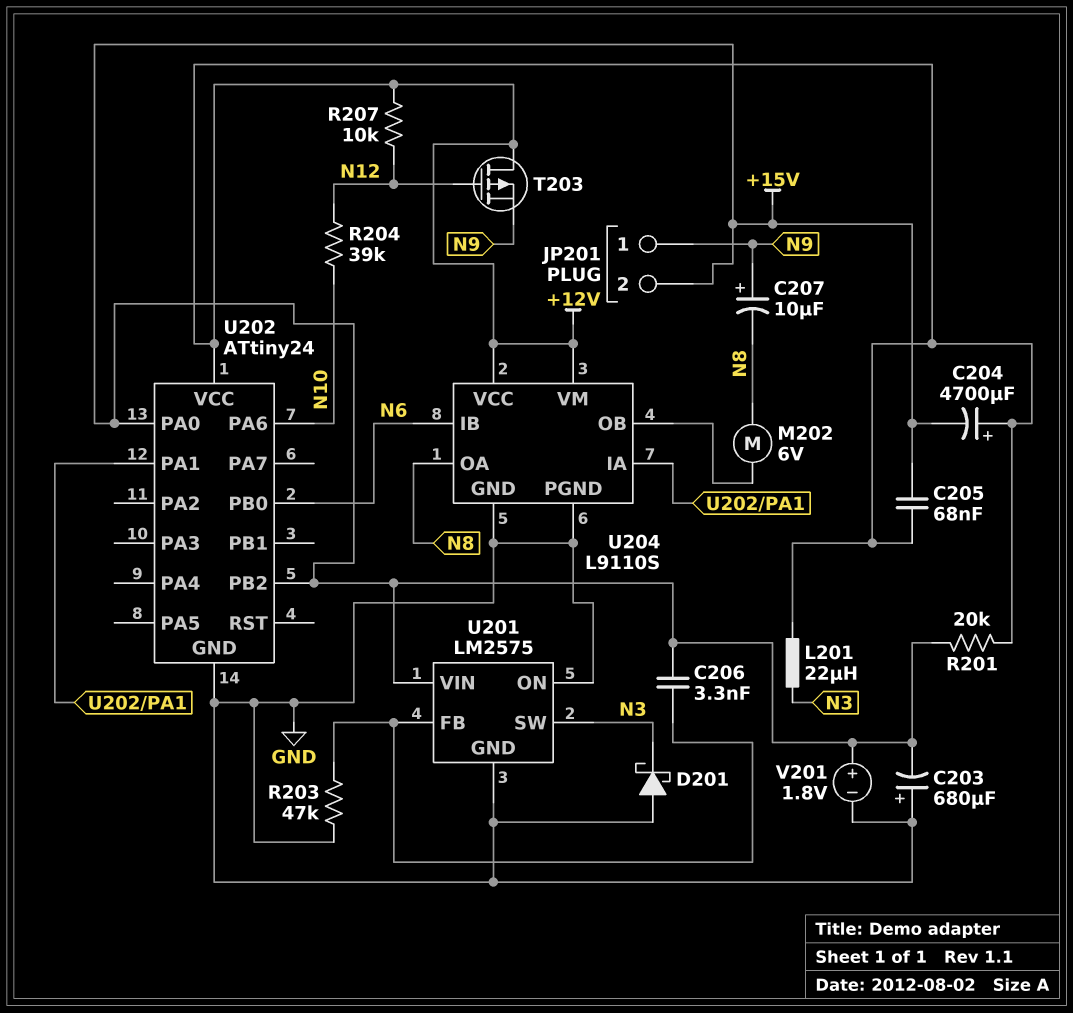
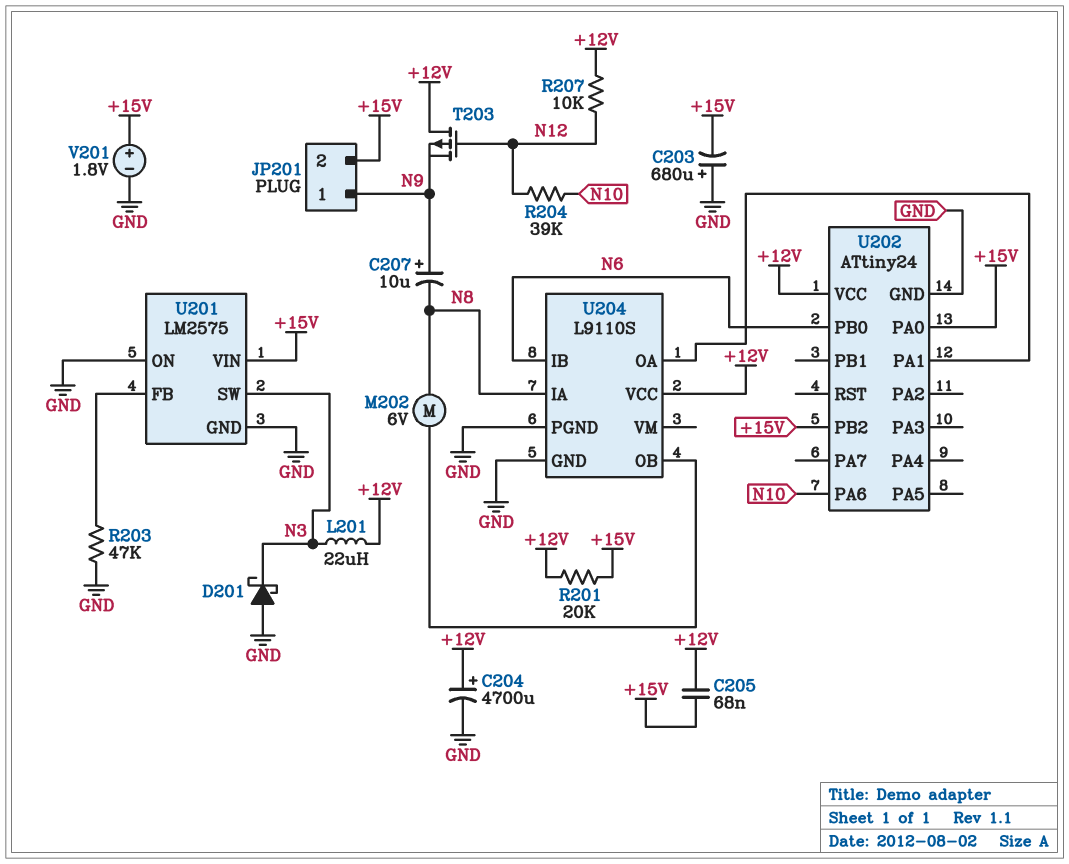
C204: 4700uF (plus +12V, minus +15V) -> 4700uF (plus +12V, minus GND)
C206: 3.3nF (+15V, U201/FB) -> none
U204 pin IA: U202/PA1 -> N8
U204 pin OA: N8 -> U202/PA1
U204 pin VM: +12V -> none

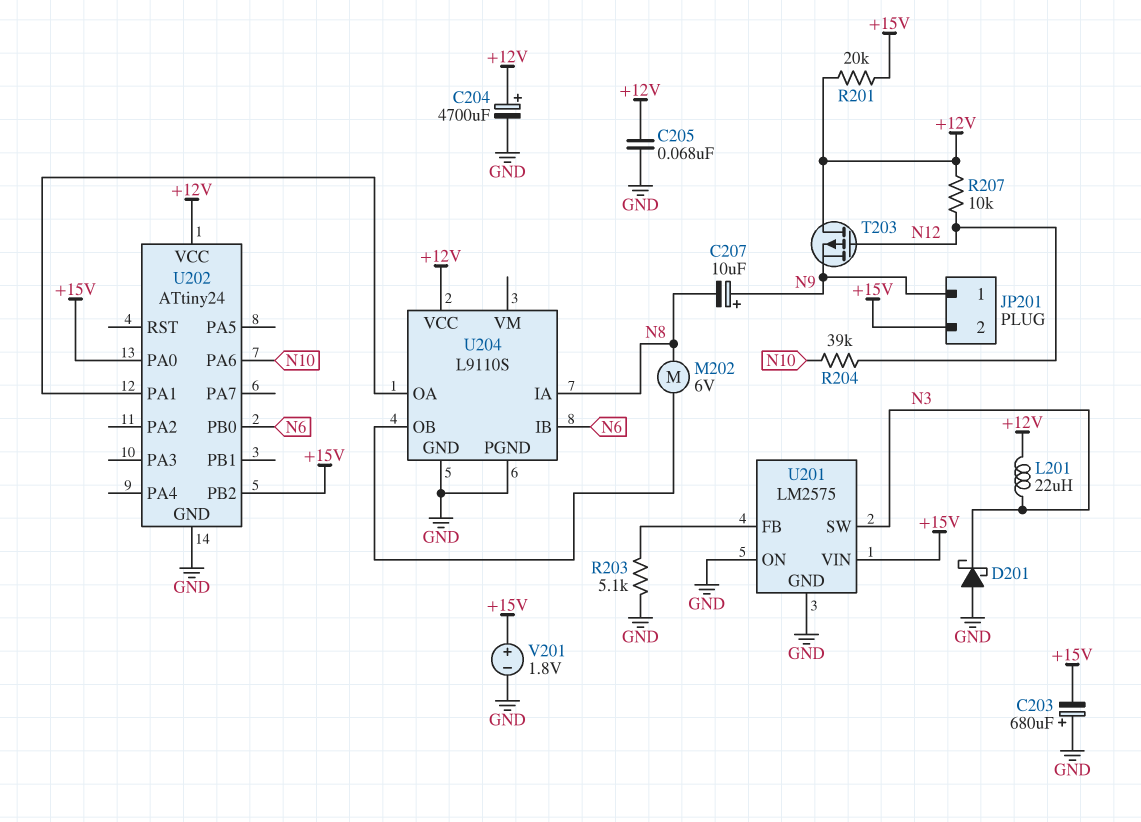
C205: 68nF (+12V, +15V) -> 68nF (+12V, GND)
R203: 47k (GND, U201/FB) -> 5.1k (GND, U201/FB)

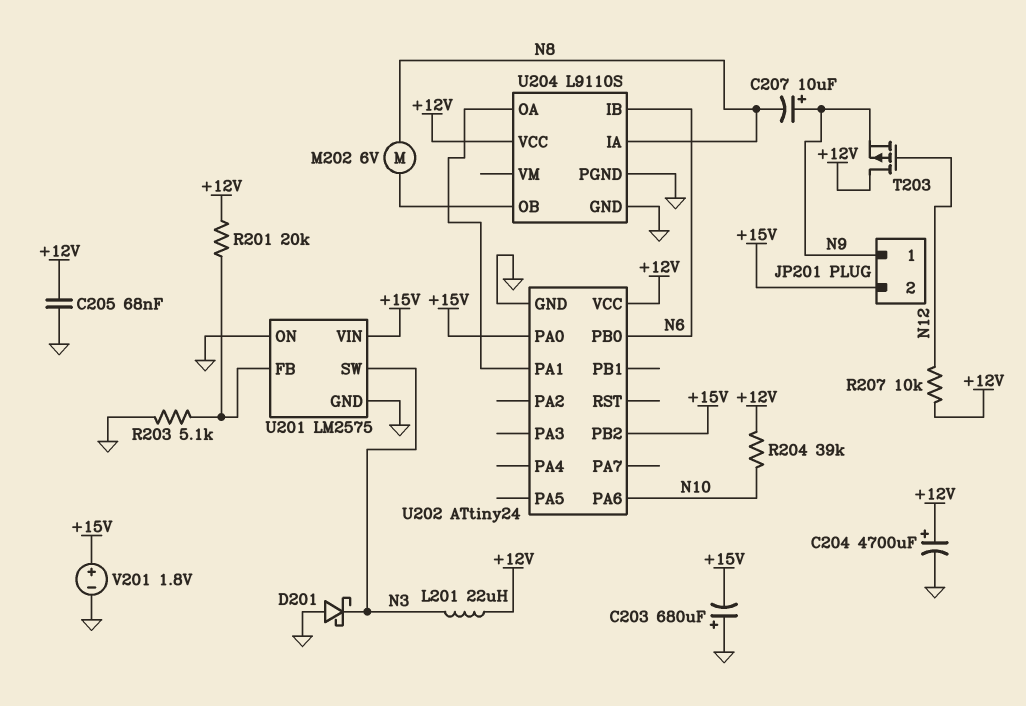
R201: 20k (+12V, +15V) -> 20k (+12V, U201/FB)
R204: 39k (N10, N12) -> 39k (+12V, N10)

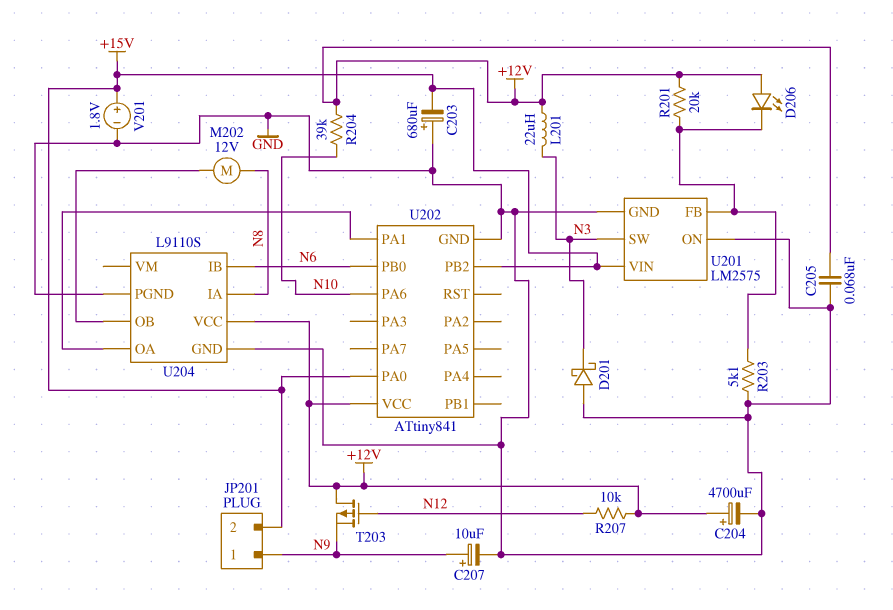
C207: 10uF (plus N9, minus N8) -> 10uF (plus N9, minus GND)
D206: none -> LED (A +12V, K U201/FB)
M202: motor 6V (N8, U204/OB) -> motor 12V (N8, U204/OB)
U202: ATtiny24 -> ATtiny841

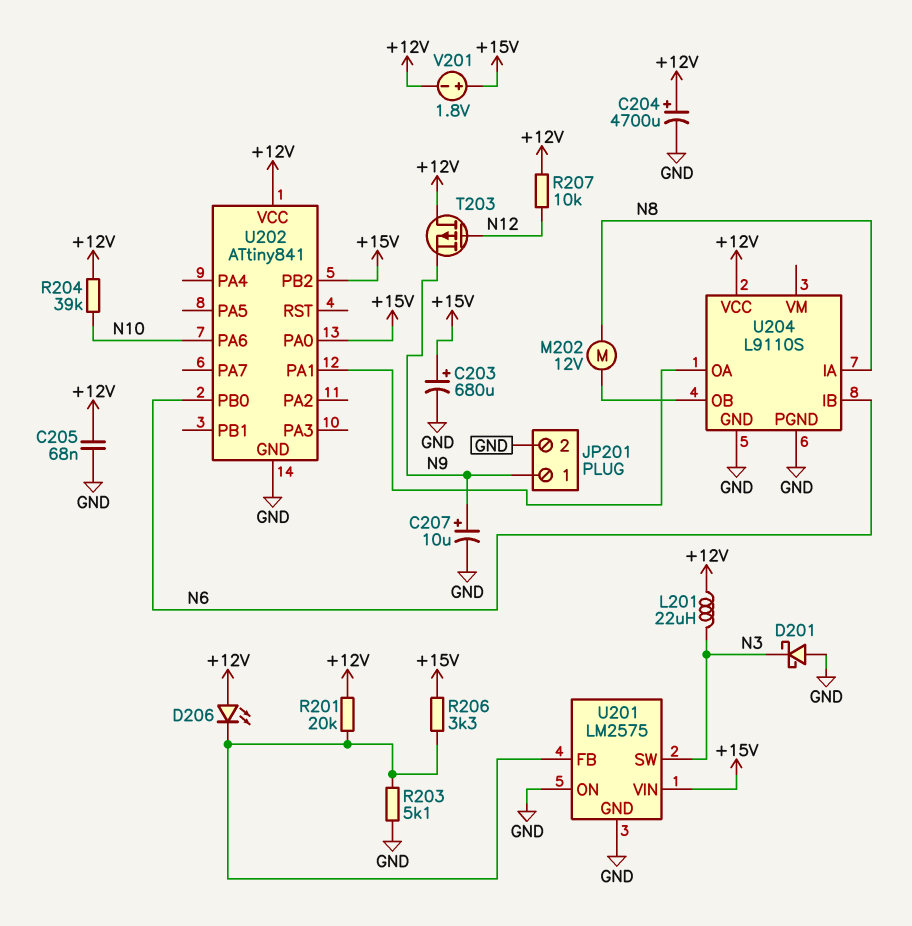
C203: 680uF (plus GND, minus +15V) -> 680uF (plus +15V, minus GND)
JP201 pin 2: +15V -> GND
R206: none -> 3.3k (+15V, U201/FB)
V201: 1.8V (plus +15V, minus GND) -> 1.8V (plus +15V, minus +12V)

